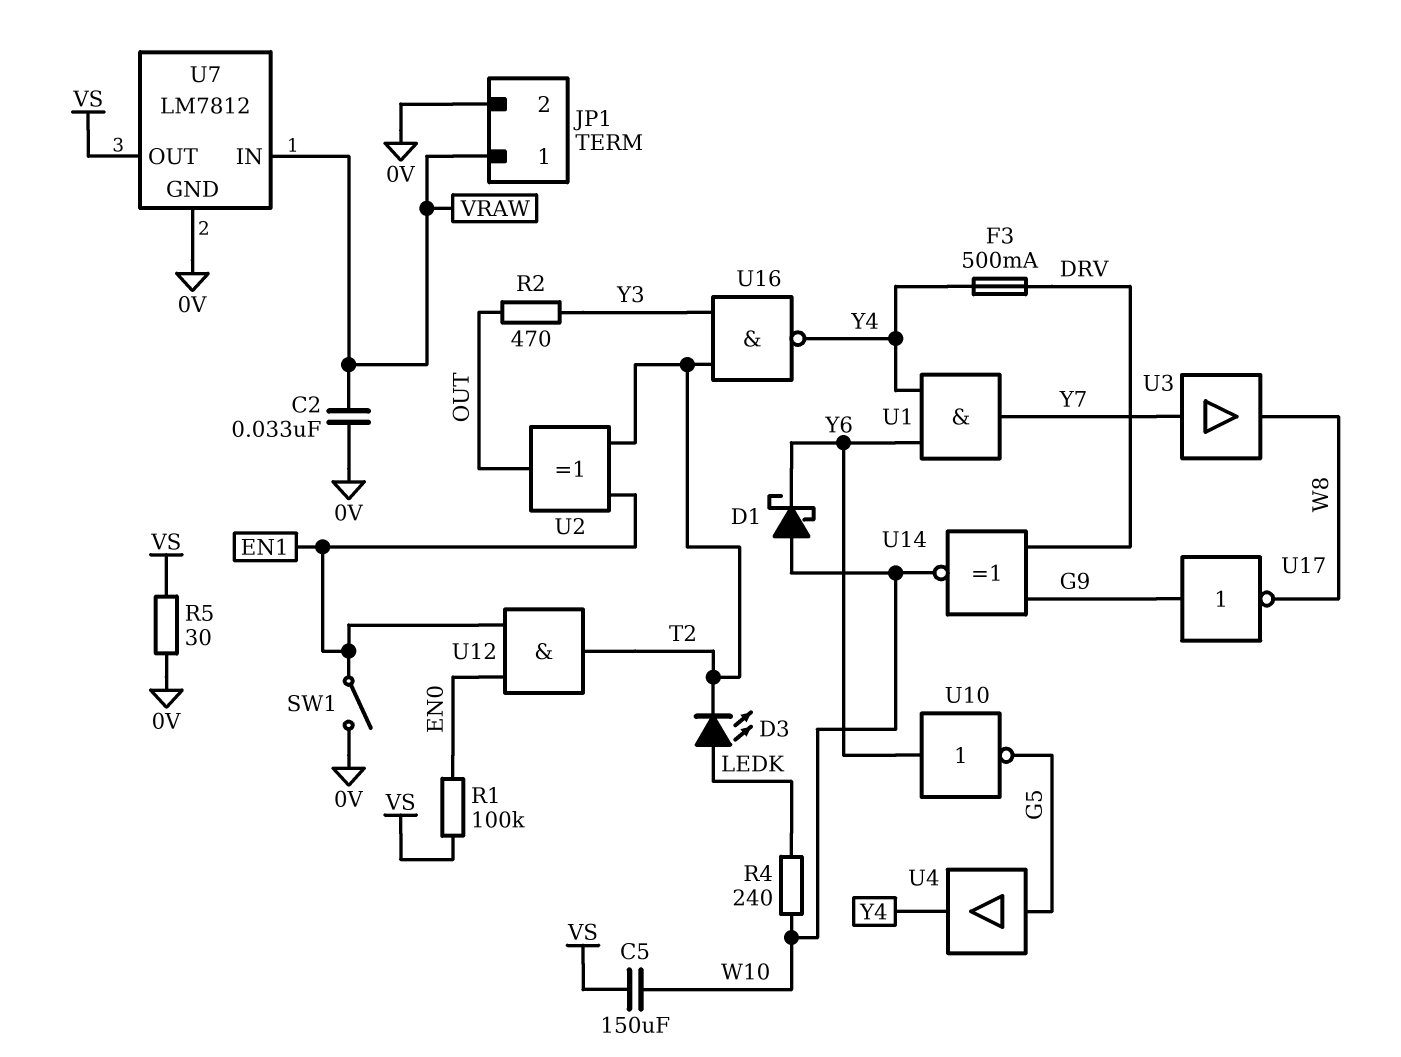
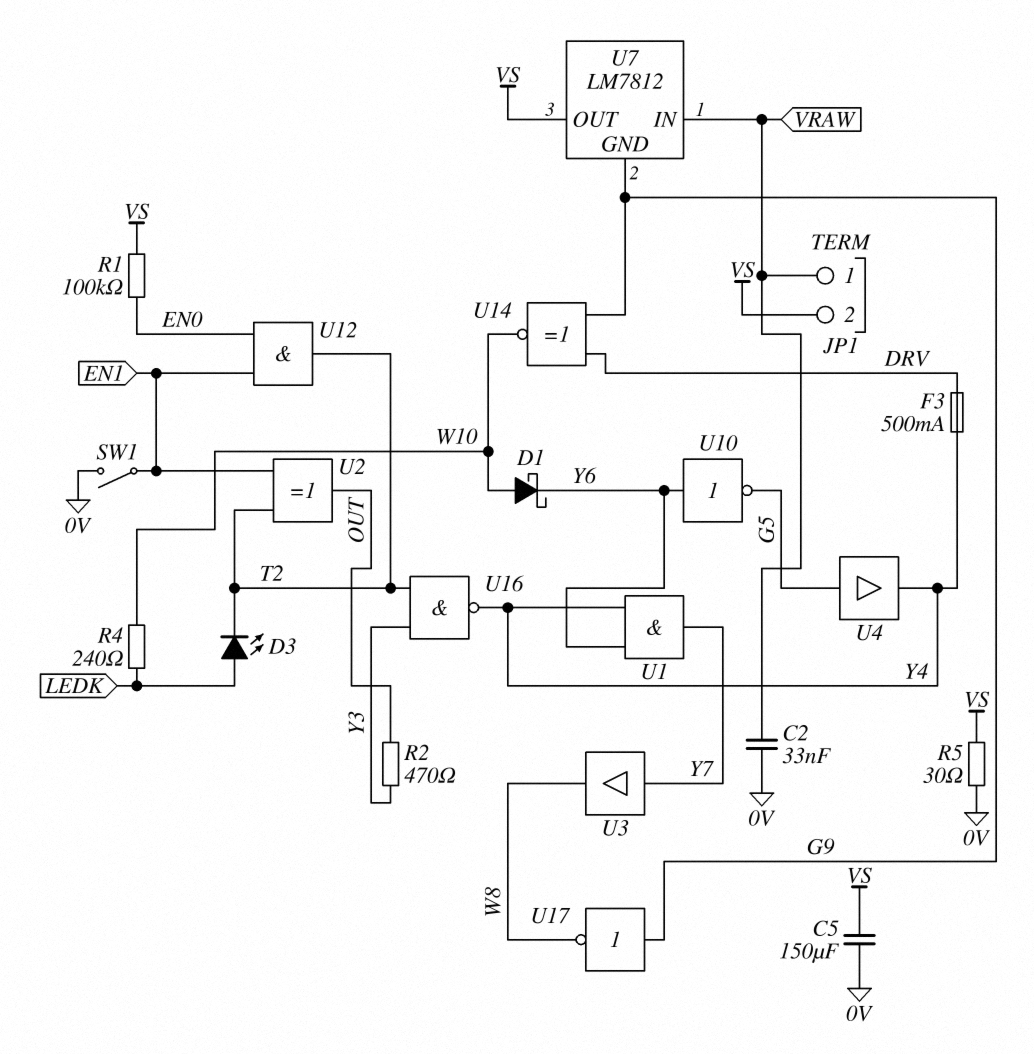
C5: 150uF (VS, W10) -> 150uF (0V, VS)
JP1 pin 2: 0V -> VS
U7 pin GND: 0V -> G9

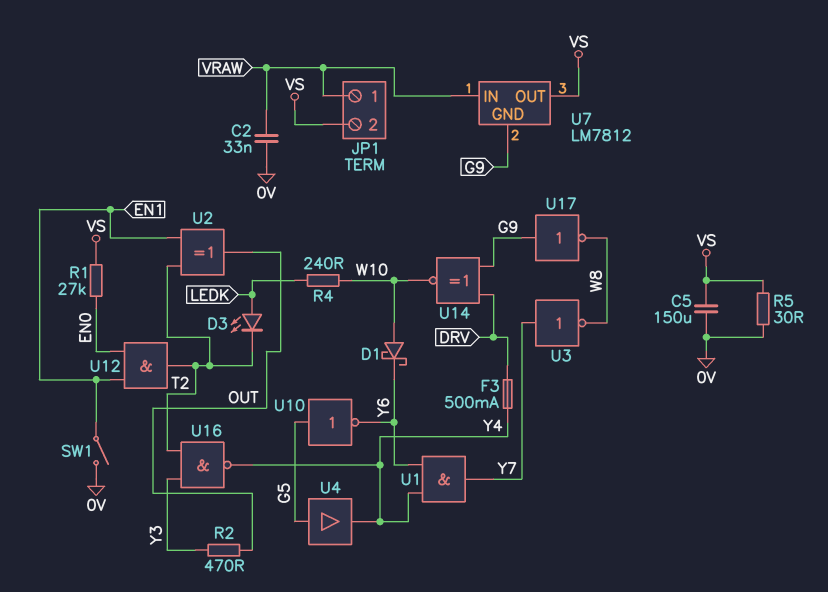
R1: 100k (EN0, VS) -> 27k (EN0, VS)
U3: buffer (in Y7, out W8) -> NOT (in Y7, out W8)
U10: NOT (in Y6, out G5) -> NOT (in G5, out Y6)

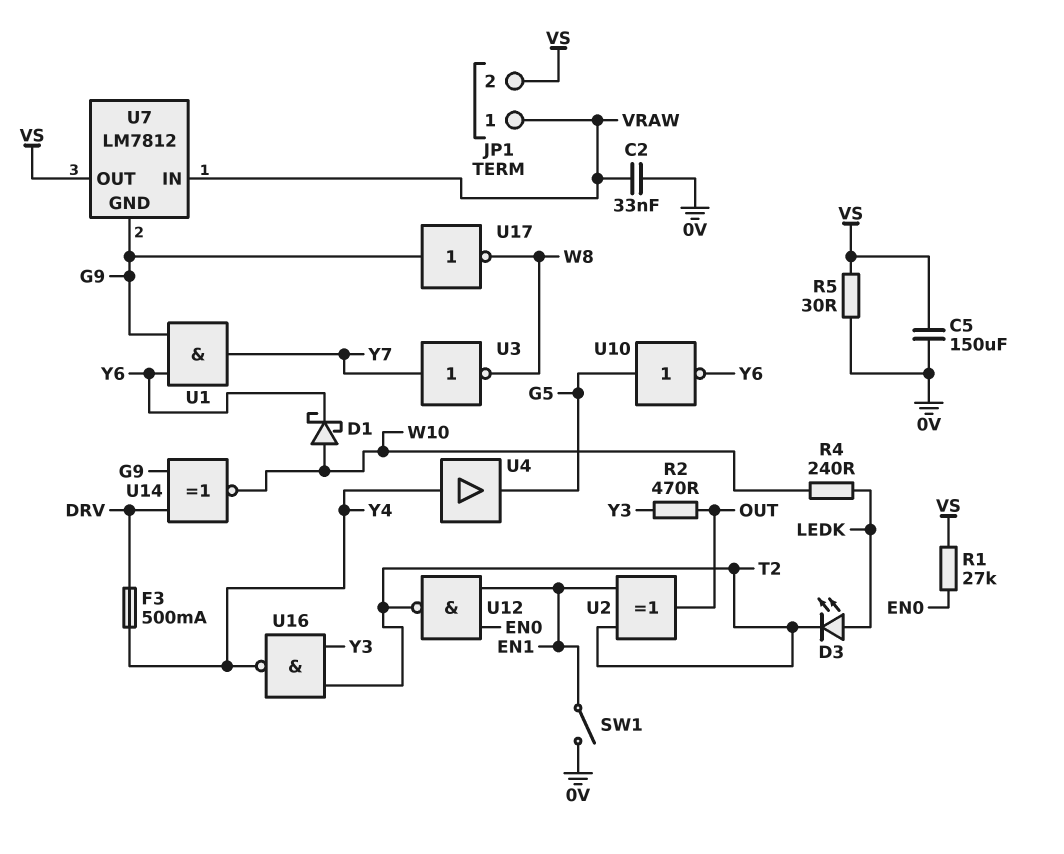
U1: AND (in Y4, in Y6, out Y7) -> AND (in G9, in Y6, out Y7)
U4: buffer (in G5, out Y4) -> buffer (in Y4, out G5)
U12: AND (in EN0, in EN1, out T2) -> NAND (in EN0, in EN1, out T2)

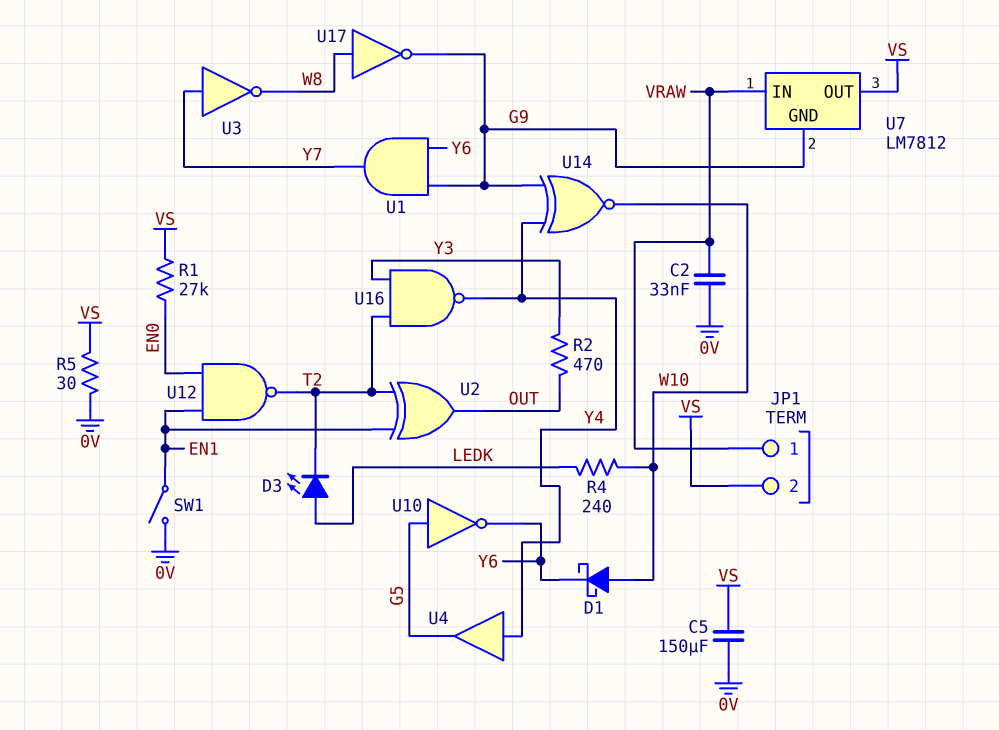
F3: 500mA (DRV, Y4) -> none
U14: XNOR (in DRV, in G9, out W10) -> XNOR (in G9, in Y4, out W10)
U17: NOT (in G9, out W8) -> NOT (in W8, out G9)

